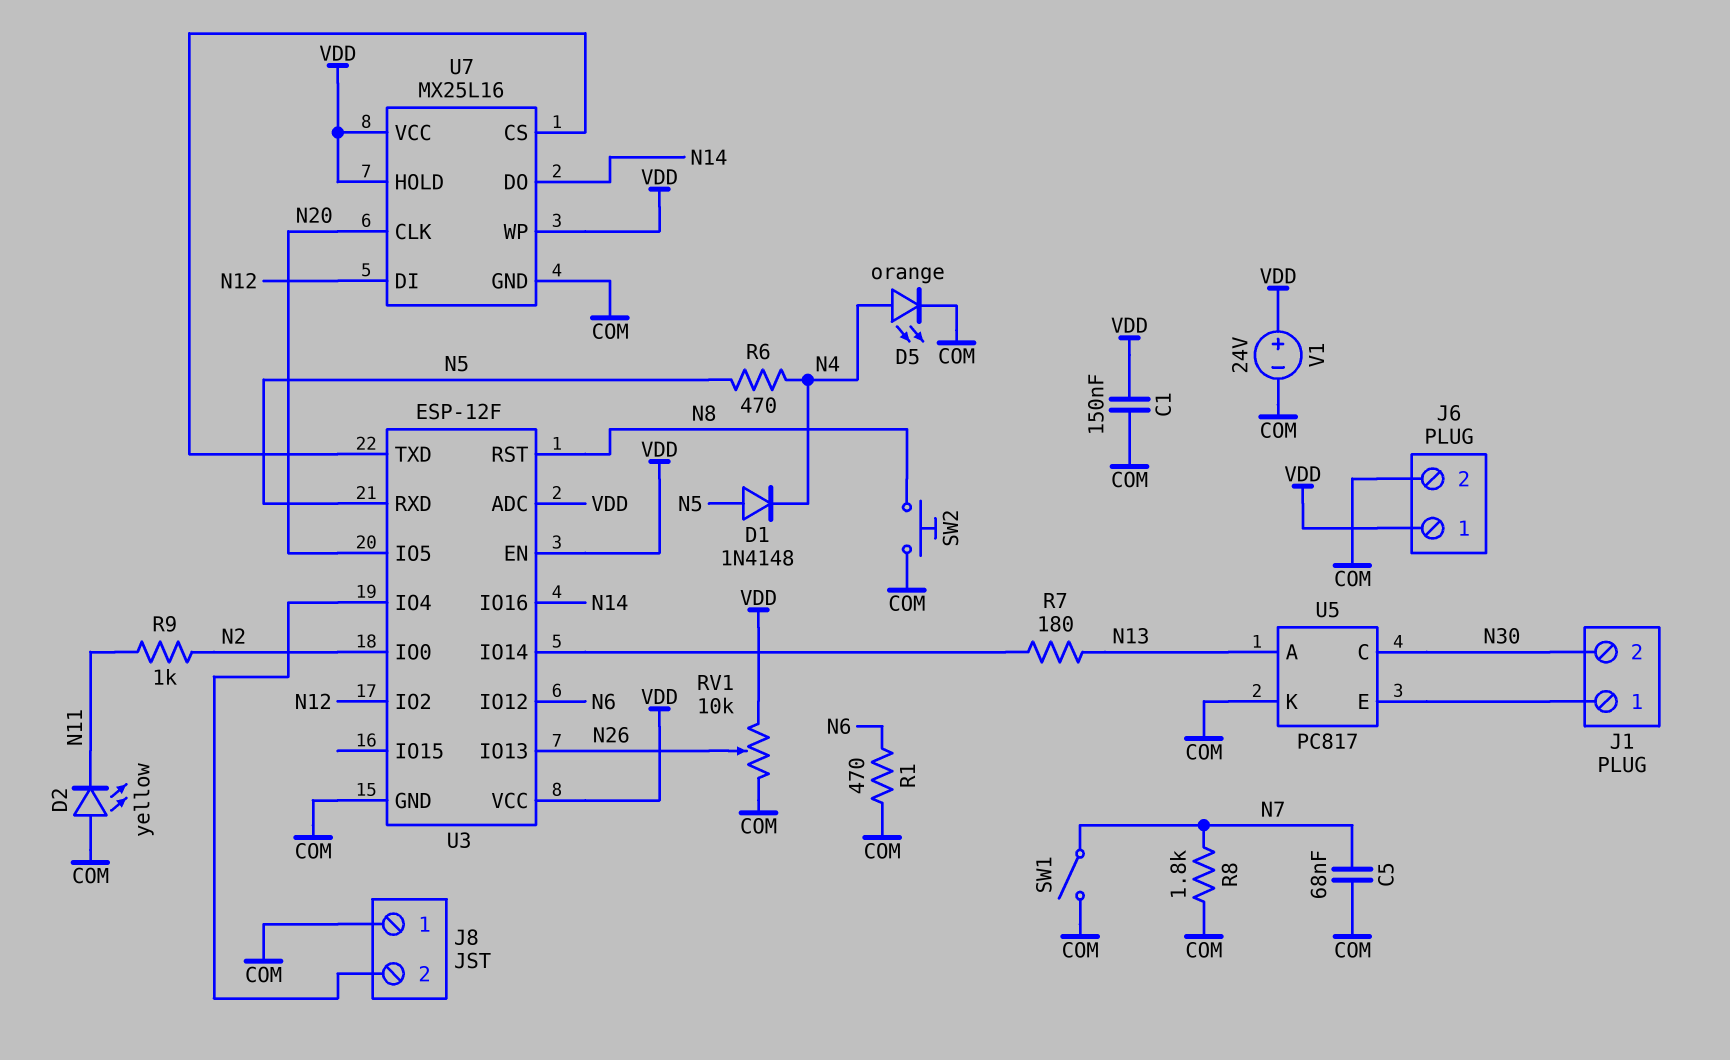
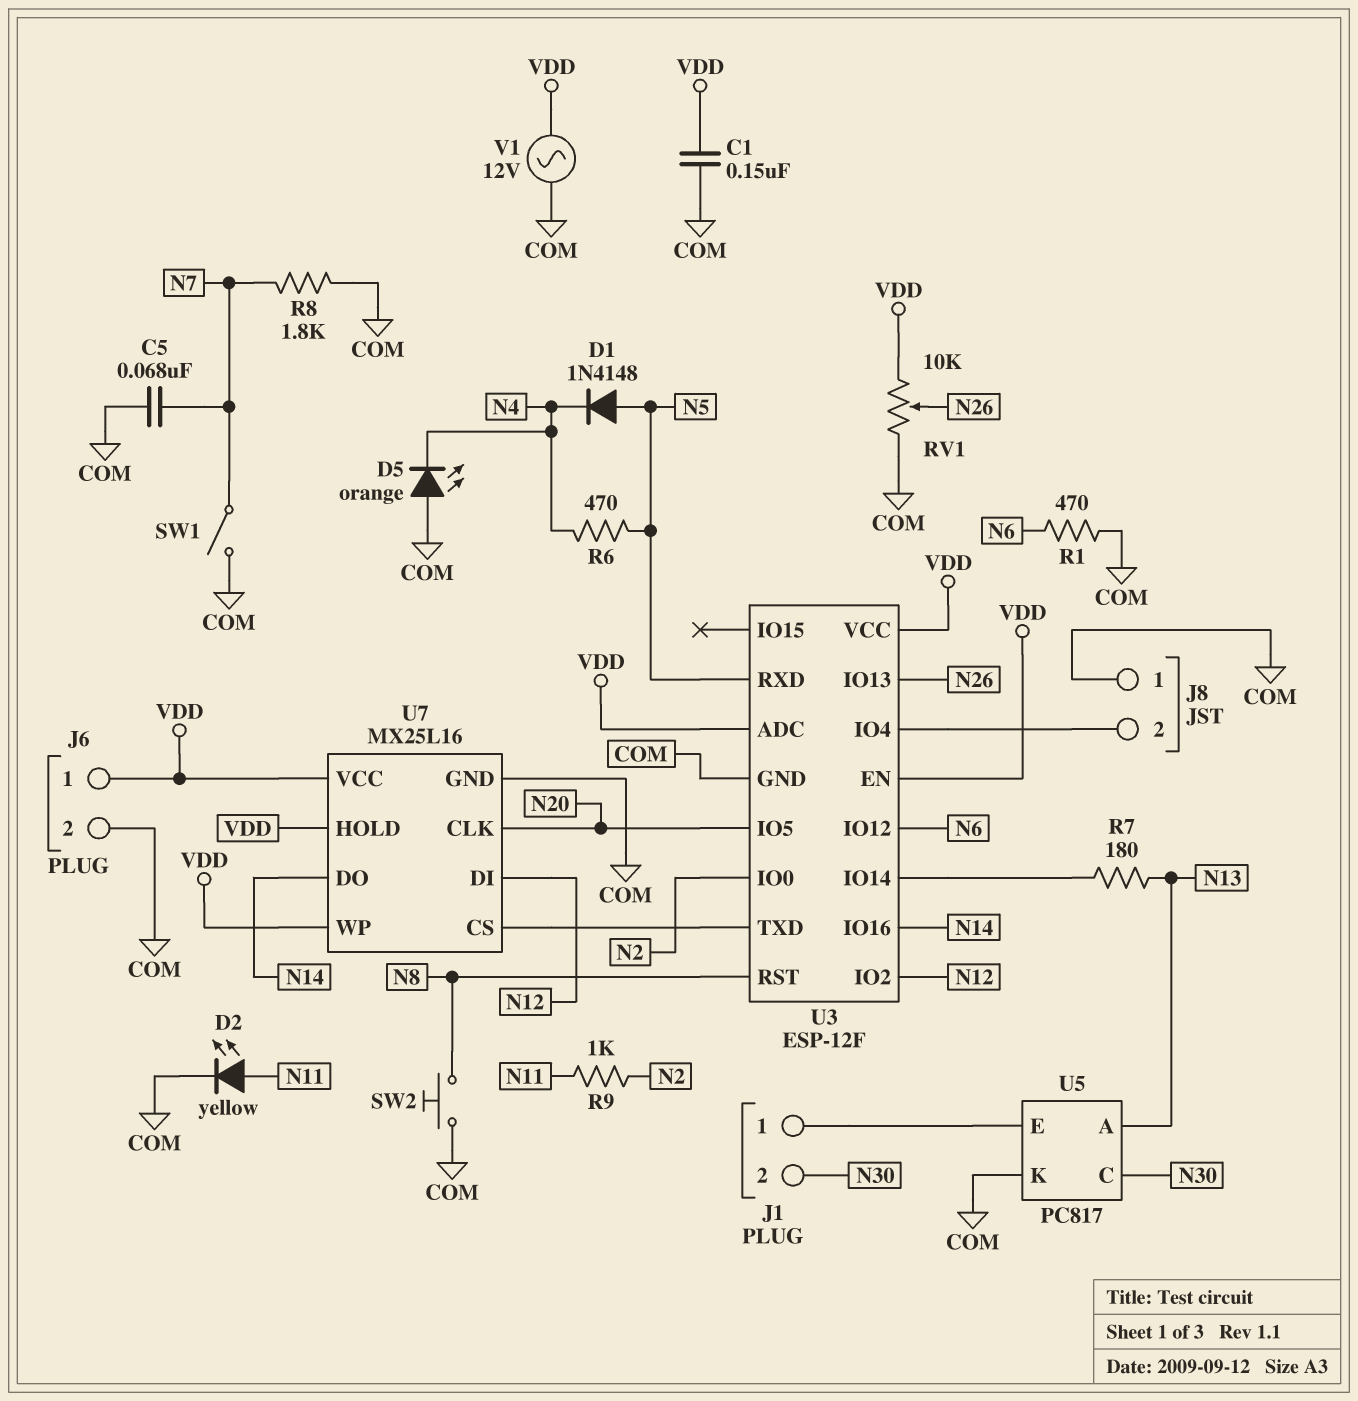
D2: LED yellow (A COM, K N11) -> LED yellow (A N11, K COM)
D5: LED orange (A N4, K COM) -> LED orange (A COM, K N4)
V1: 24V (plus VDD, minus COM) -> AC 12V (COM, VDD)

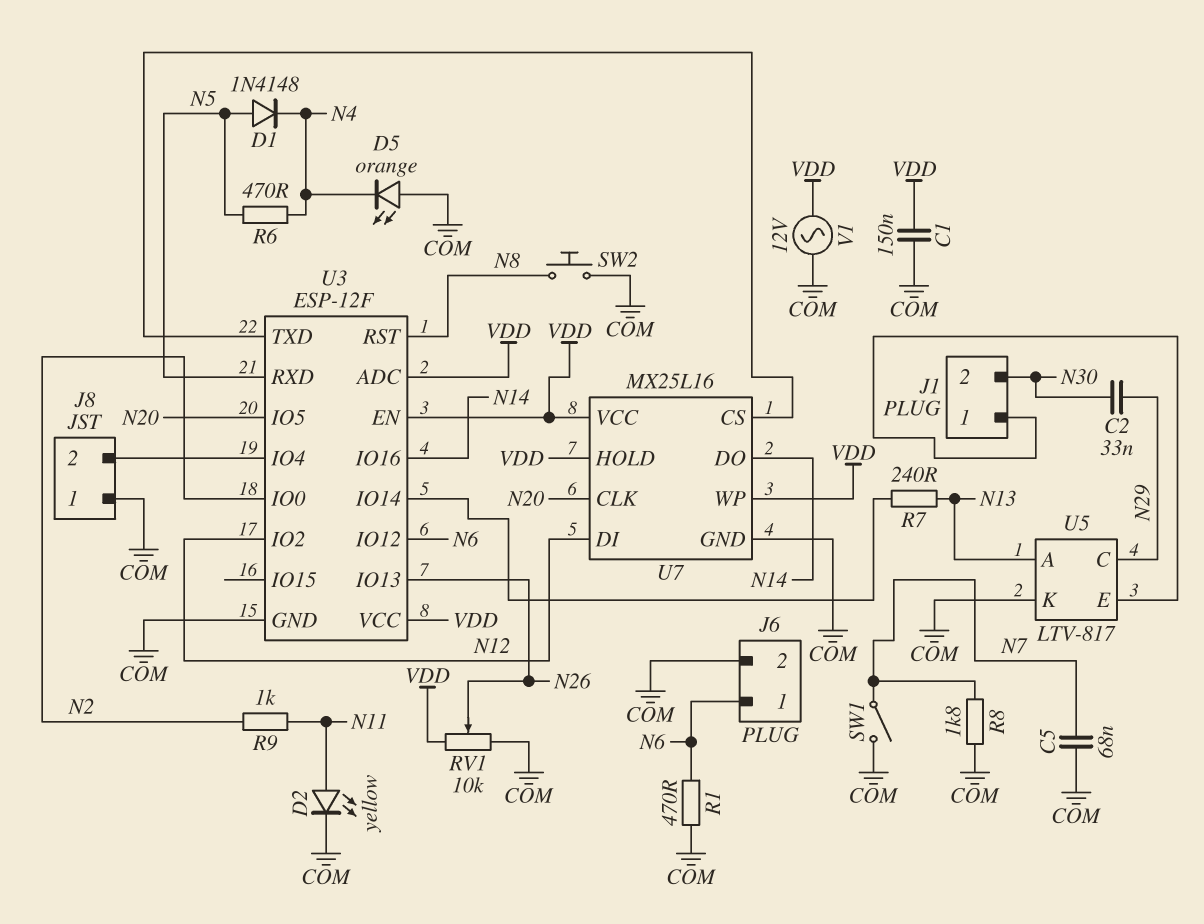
C2: none -> 33nF (N29, N30)
J6 pin 1: VDD -> N6
R7: 180 (N13, U3/IO14) -> 240 (N13, U3/IO14)
U5: PC817 -> LTV-817
U5 pin C: N30 -> N29

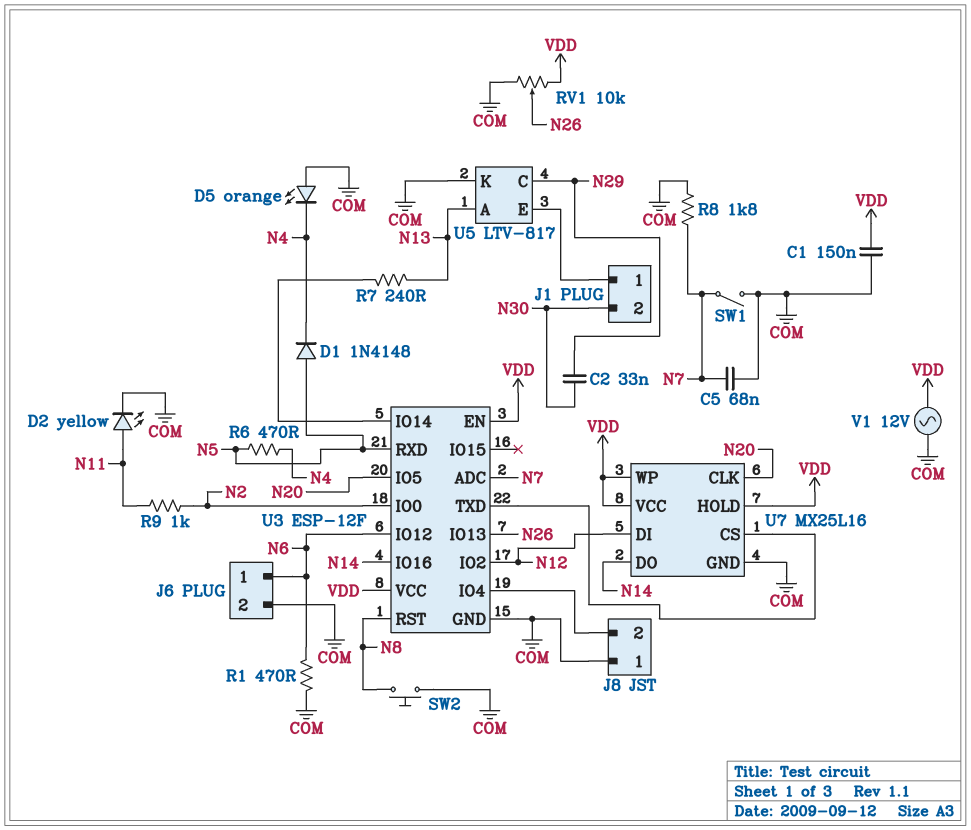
U3 pin ADC: VDD -> N7

